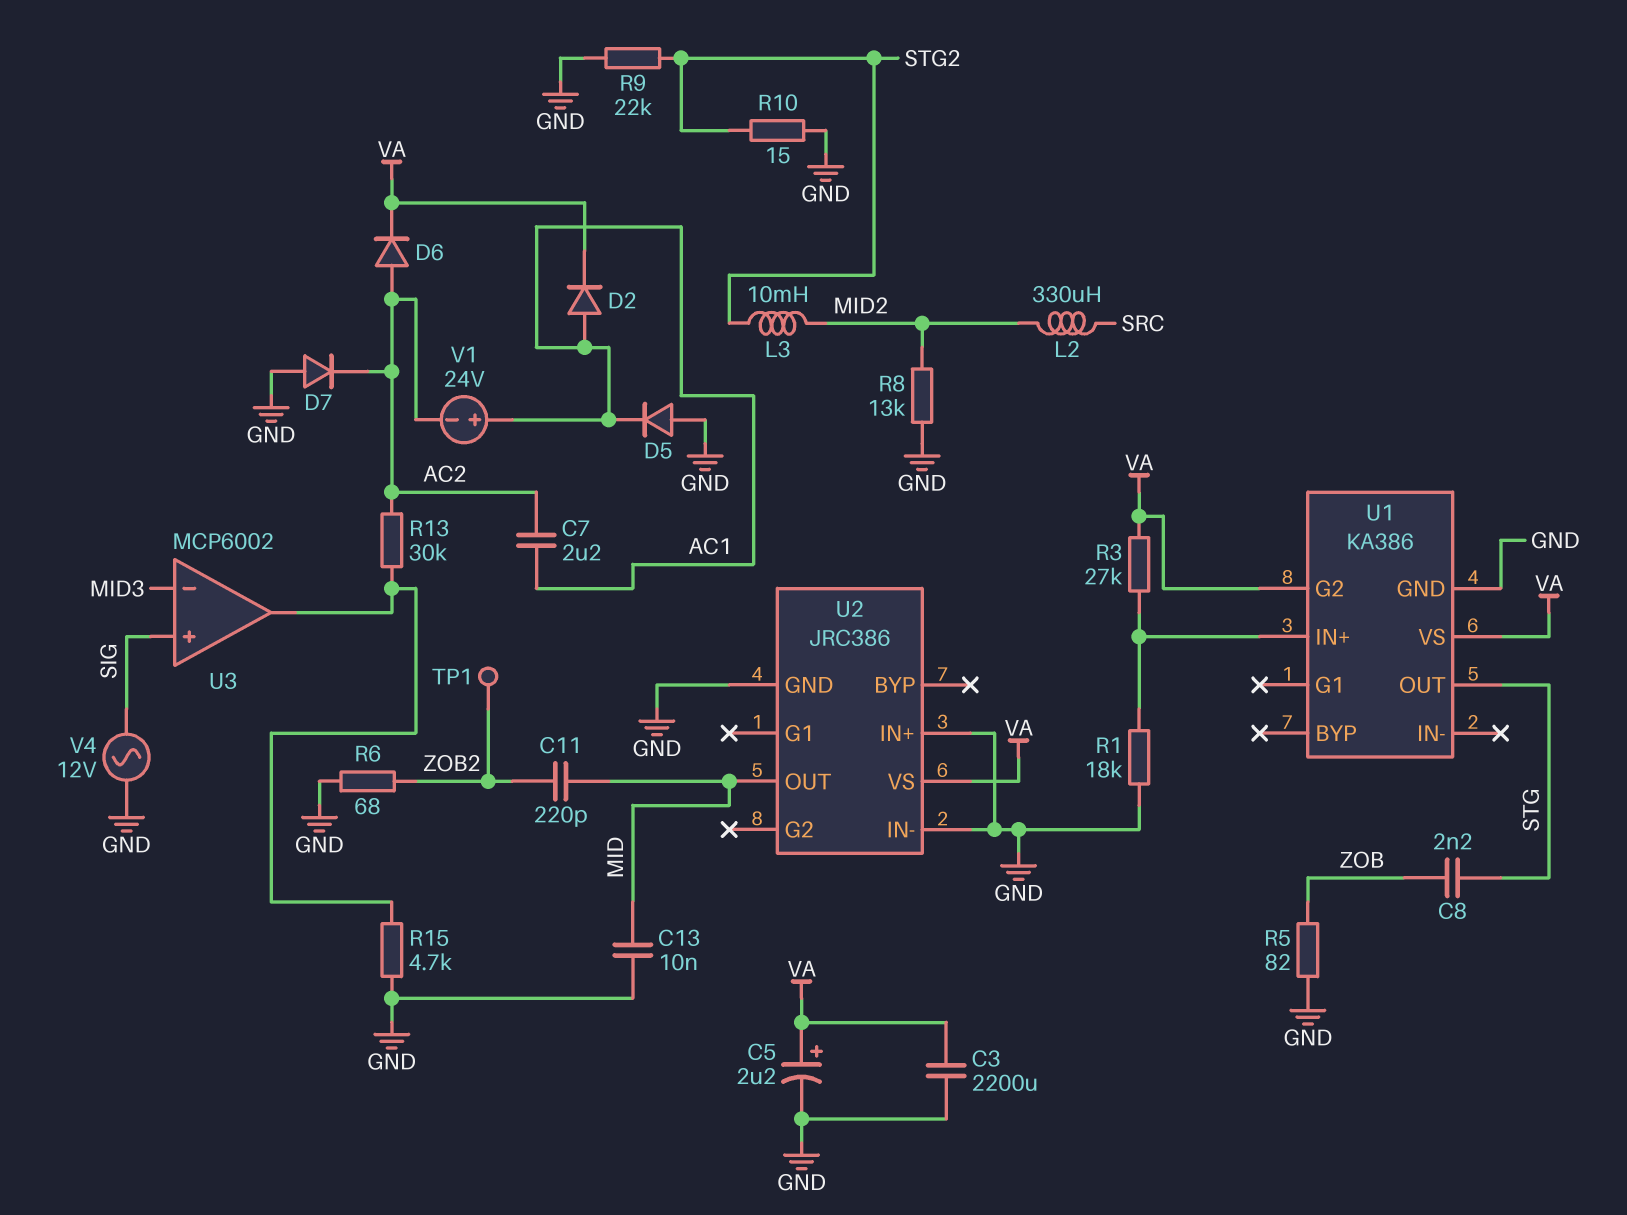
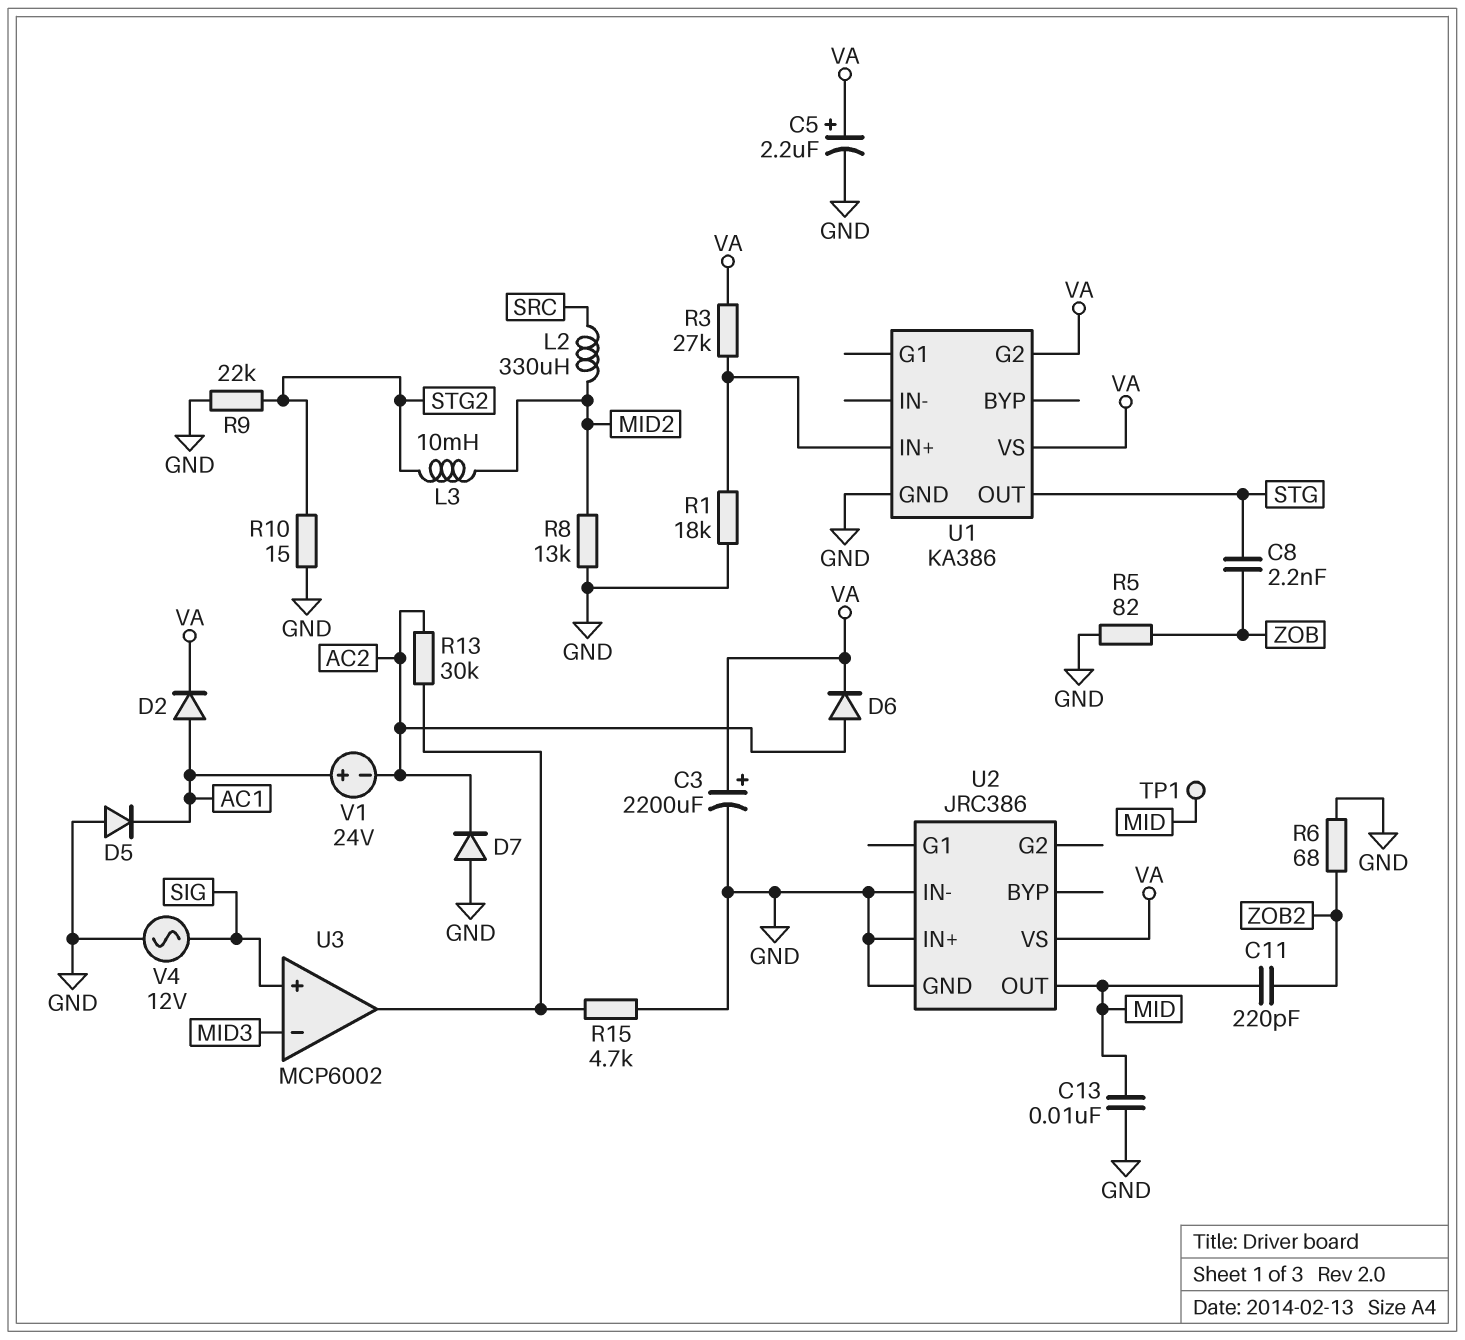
C3: 2200uF (GND, VA) -> 2200uF (plus VA, minus GND)
C7: 2.2uF (AC1, AC2) -> none
TP1: test point (ZOB2) -> test point (MID)

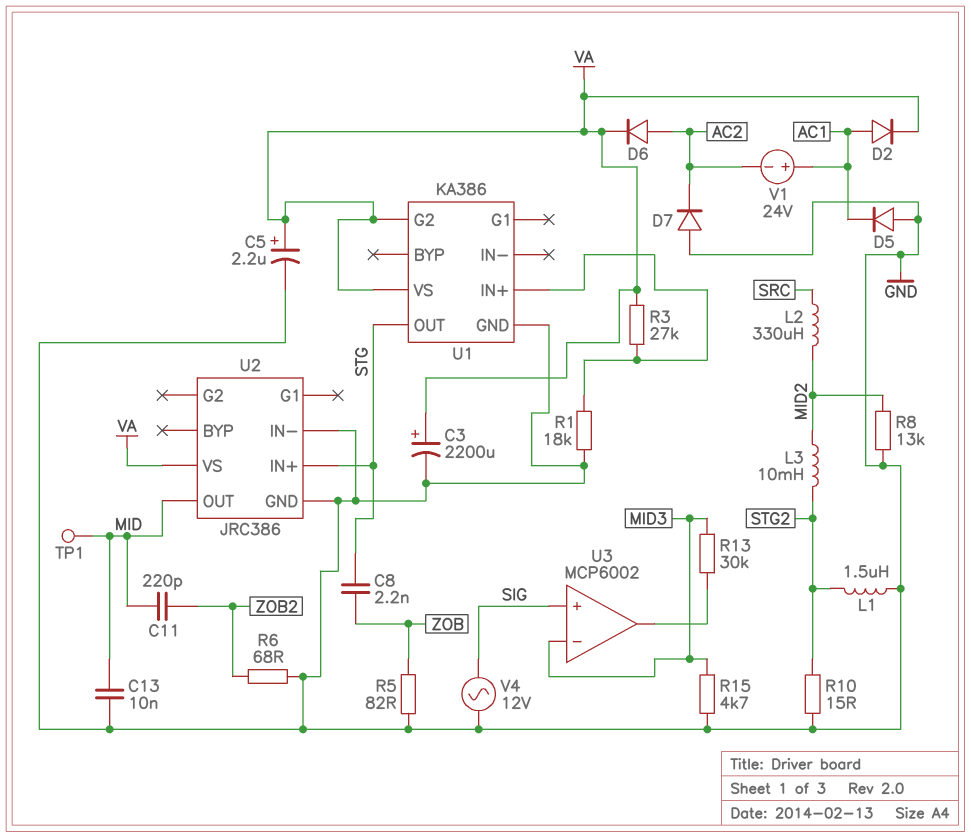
L1: none -> 1.5uH (GND, STG2)
R9: 22k (GND, STG2) -> none
R13: 30k (AC2, U3/out) -> 30k (MID3, U3/out)
R15: 4.7k (GND, U3/out) -> 4.7k (GND, MID3)
U2 pin IN+: GND -> STG

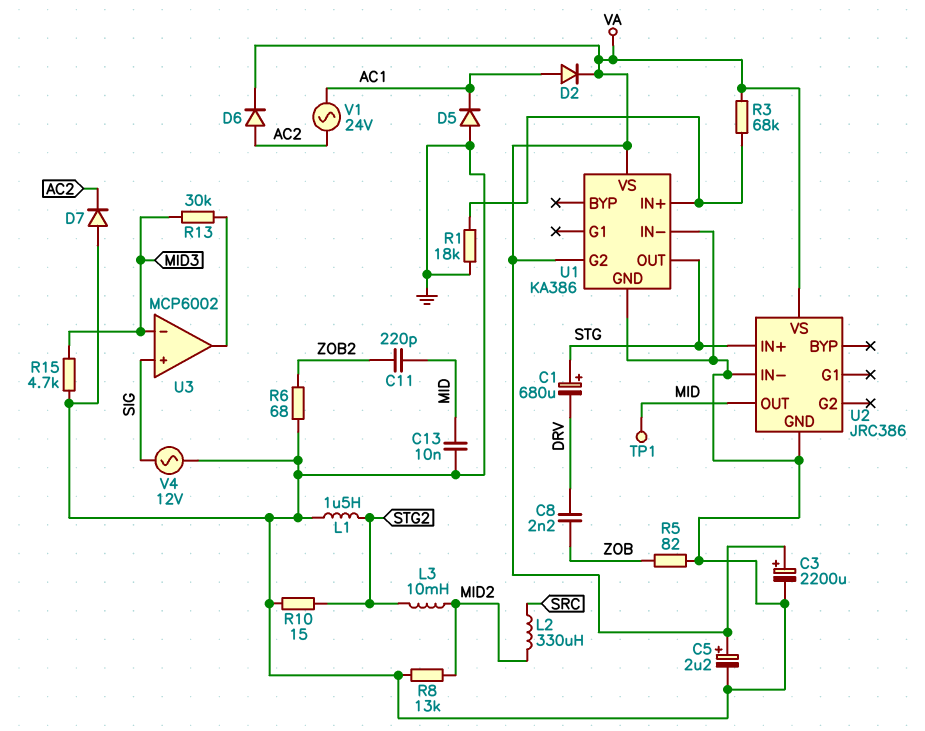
C1: none -> 680uF (plus STG, minus DRV)
C8: 2.2nF (STG, ZOB) -> 2.2nF (DRV, ZOB)
R3: 27k (U1/IN+, VA) -> 68k (U1/IN+, VA)
U1 pin IN-: none -> GND
V1: 24V (plus AC1, minus AC2) -> AC 24V (AC1, AC2)

